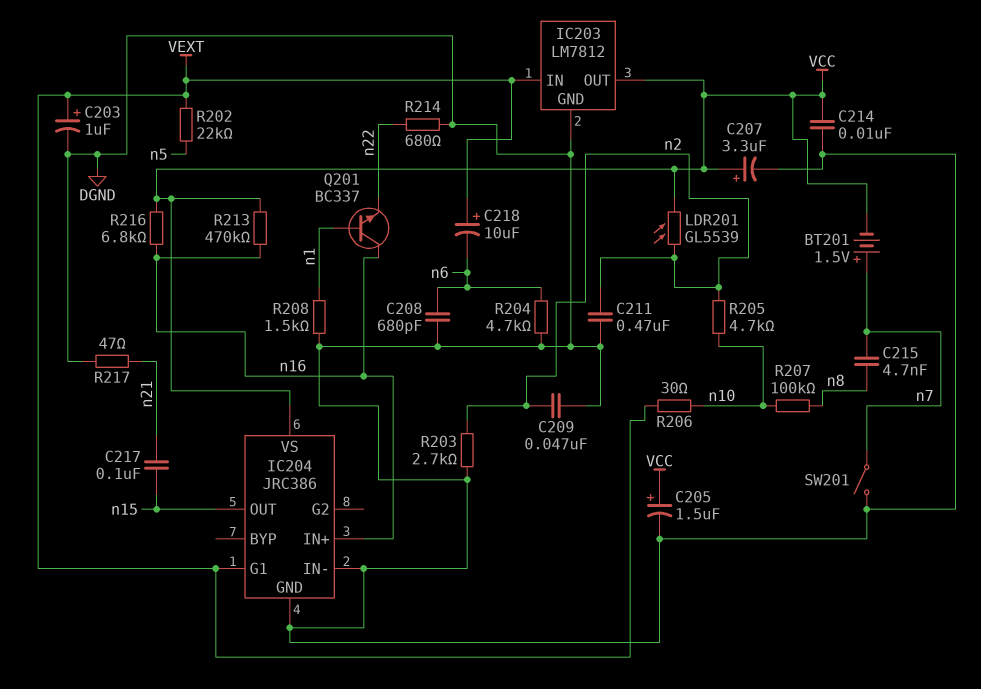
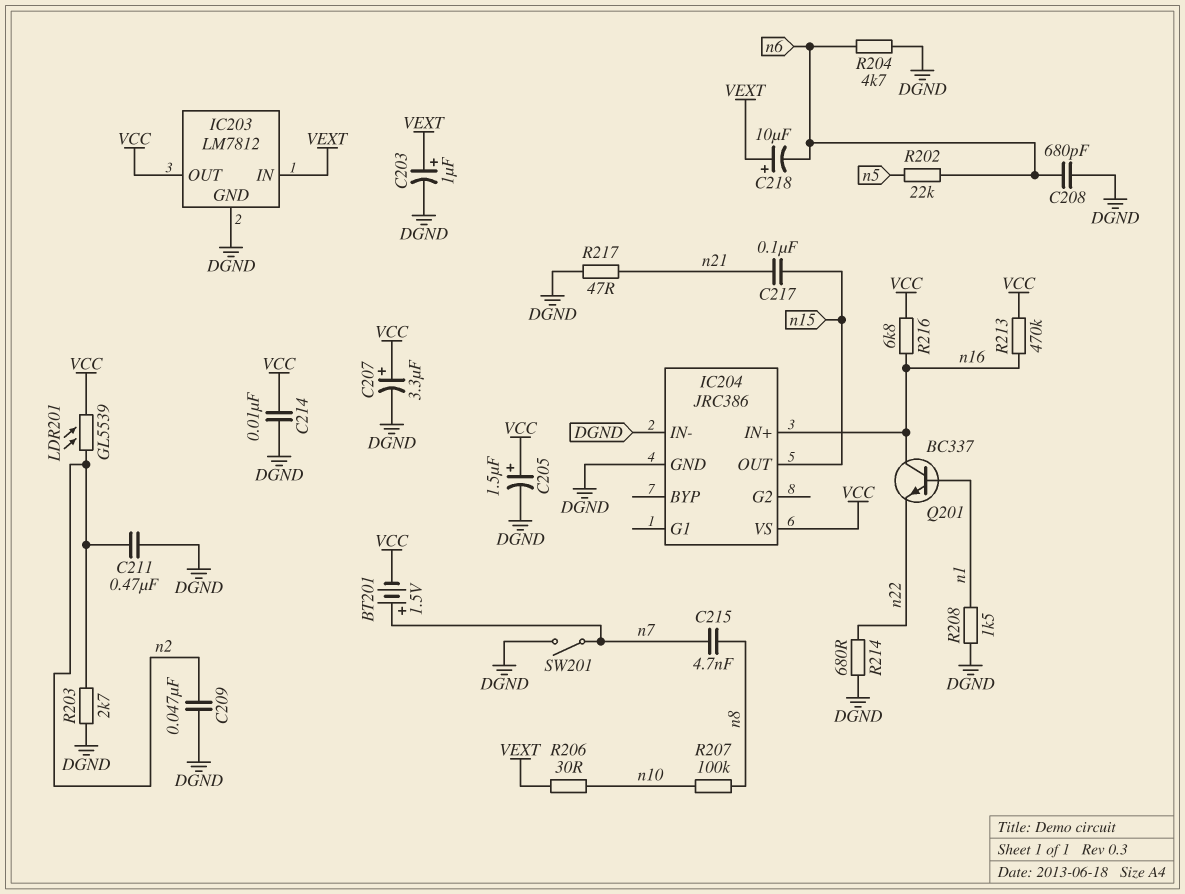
IC204 pin G1: VEXT -> none
R202: 22k (VEXT, n5) -> 22k (n5, n6)
R205: 4.7k (n2, n10) -> none

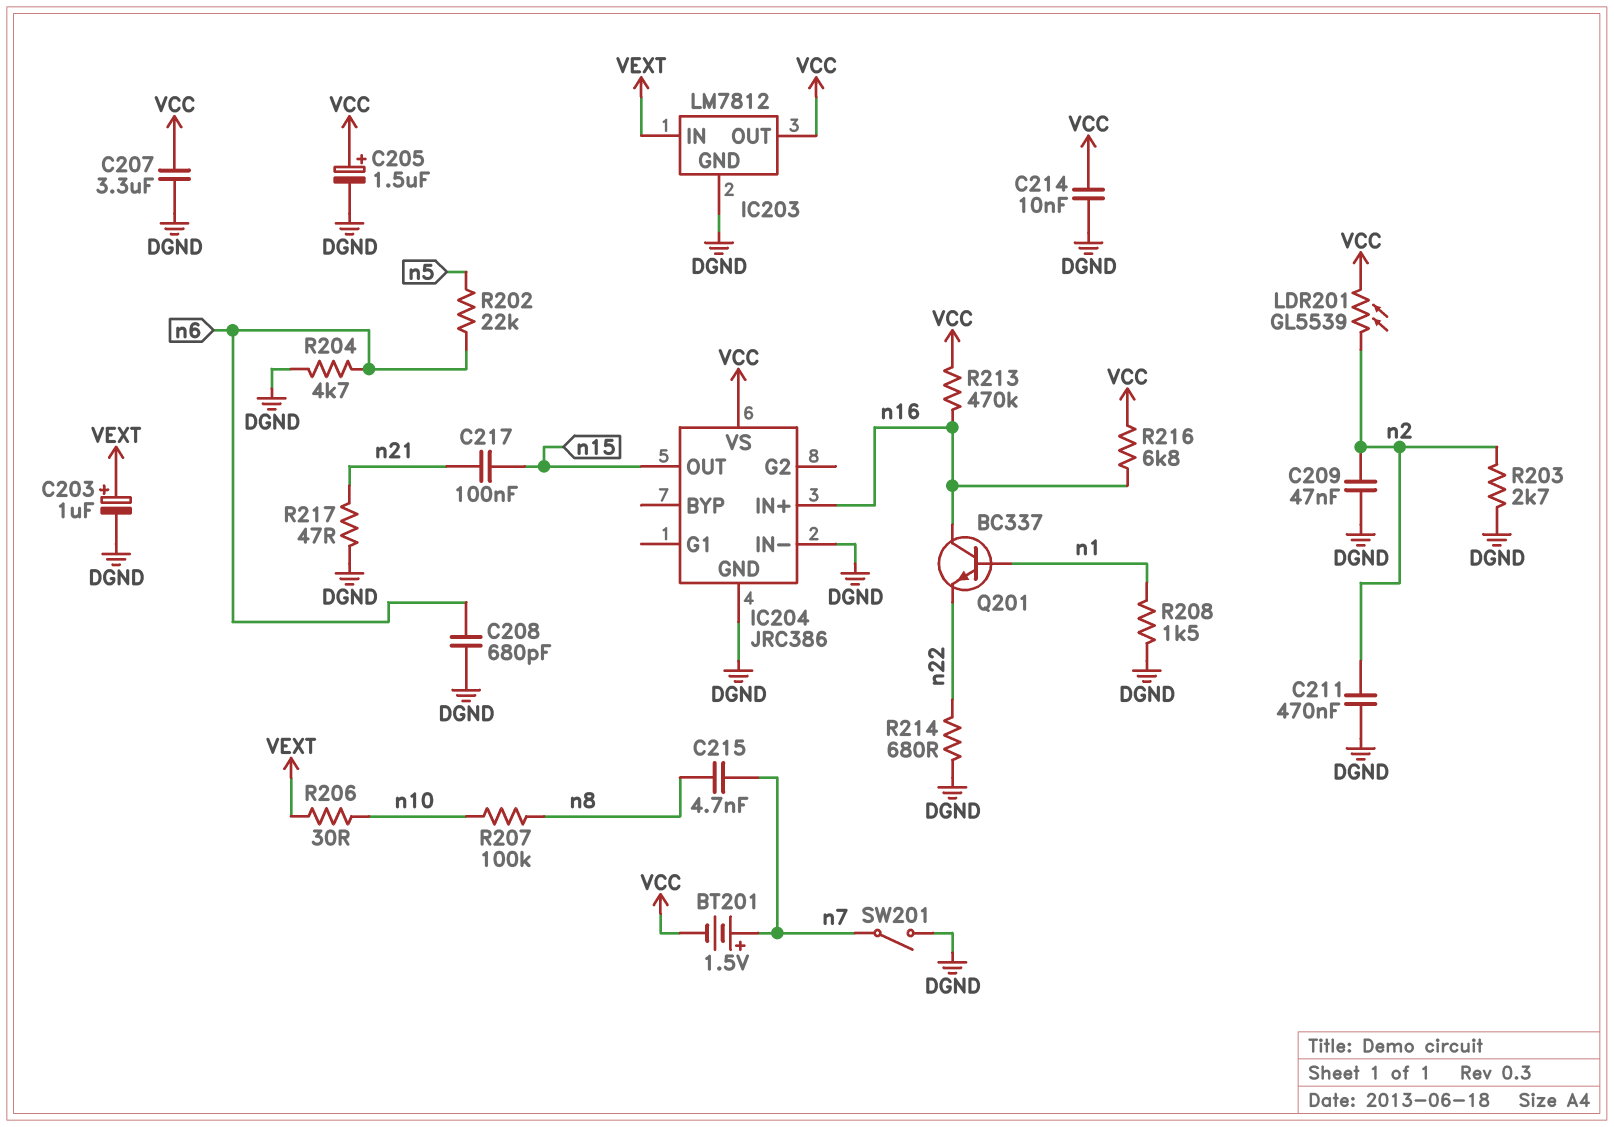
C207: 3.3uF (plus VCC, minus DGND) -> 3.3uF (DGND, VCC)
C218: 10uF (plus VEXT, minus n6) -> none

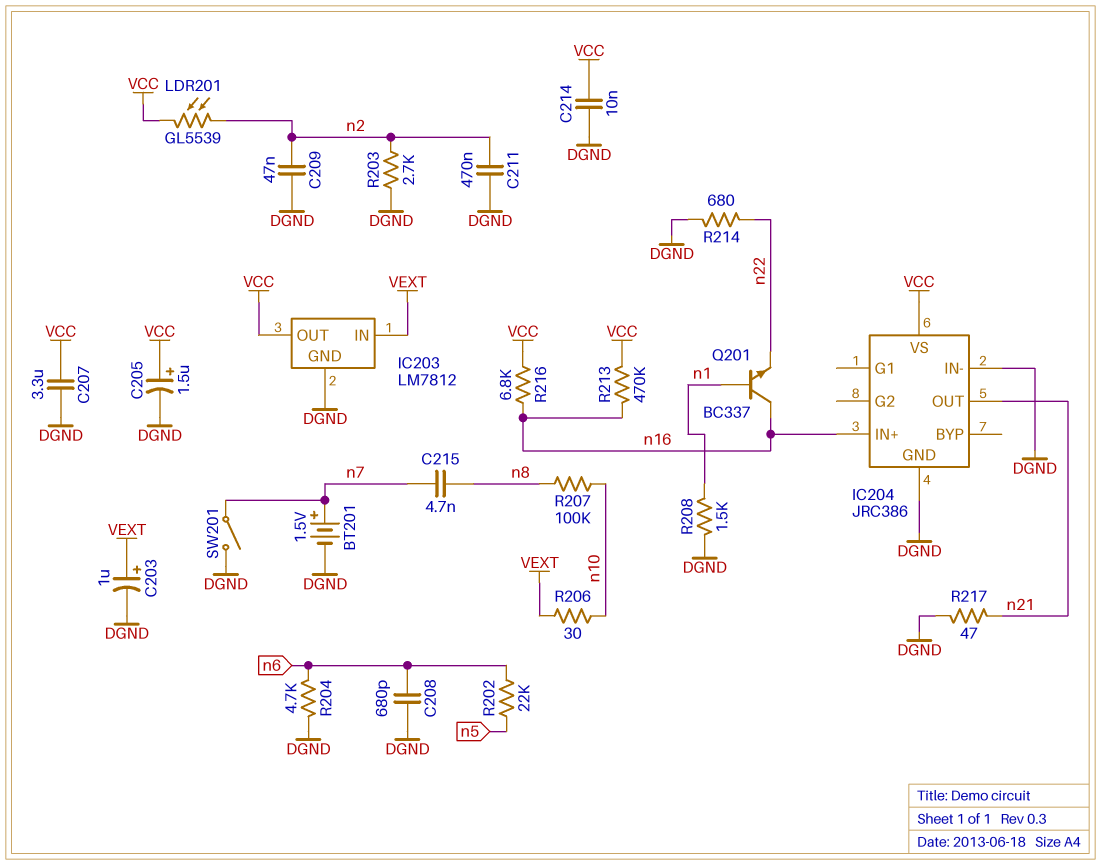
BT201: 1.5V (plus n7, minus VCC) -> 1.5V (plus n7, minus DGND)
C217: 100nF (n15, n21) -> none
IC204 pin OUT: n15 -> n21

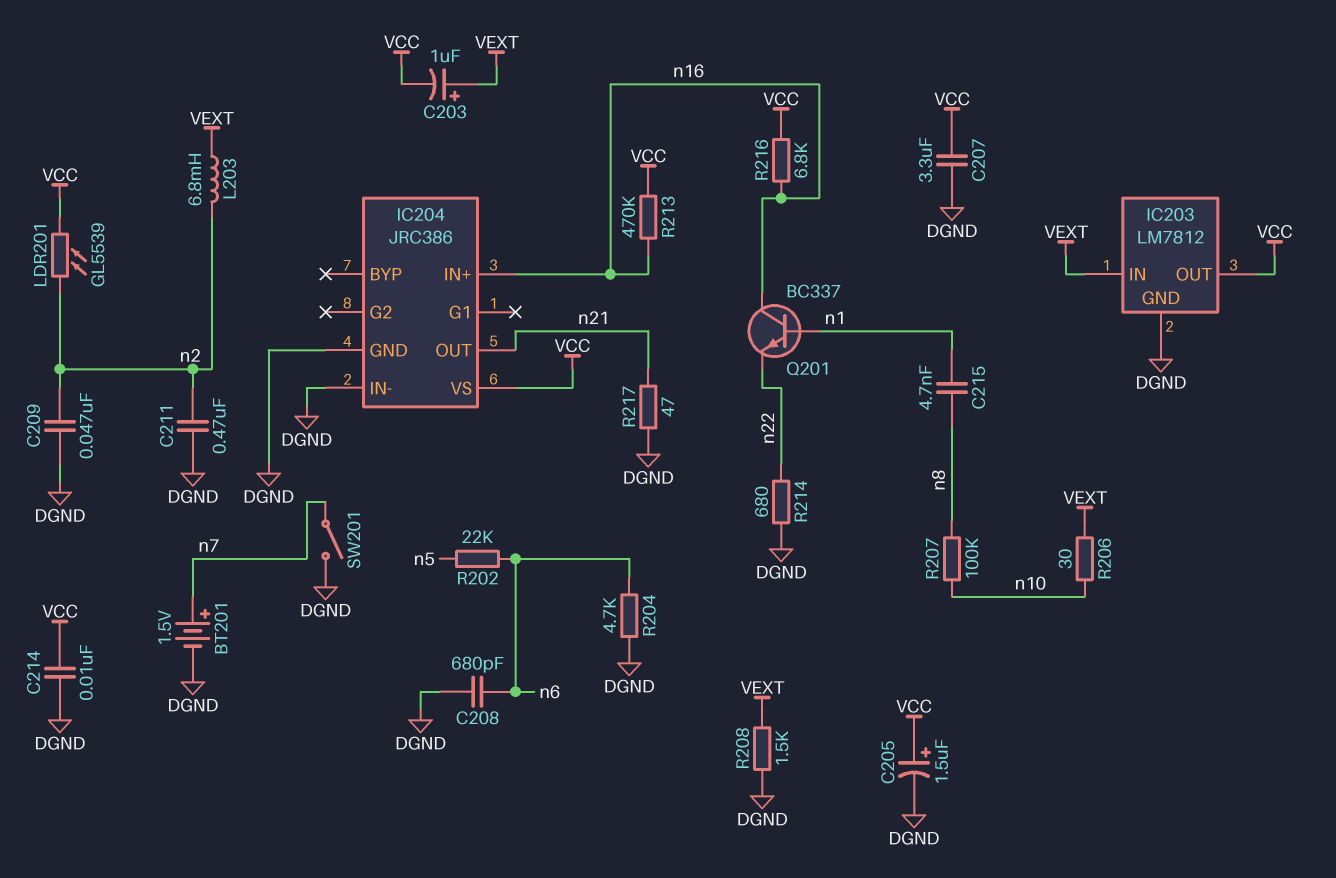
C203: 1uF (plus VEXT, minus DGND) -> 1uF (plus VEXT, minus VCC)
C215: 4.7nF (n7, n8) -> 4.7nF (n1, n8)
L203: none -> 6.8mH (VEXT, n2)
R203: 2.7k (DGND, n2) -> none
R208: 1.5k (DGND, n1) -> 1.5k (DGND, VEXT)

